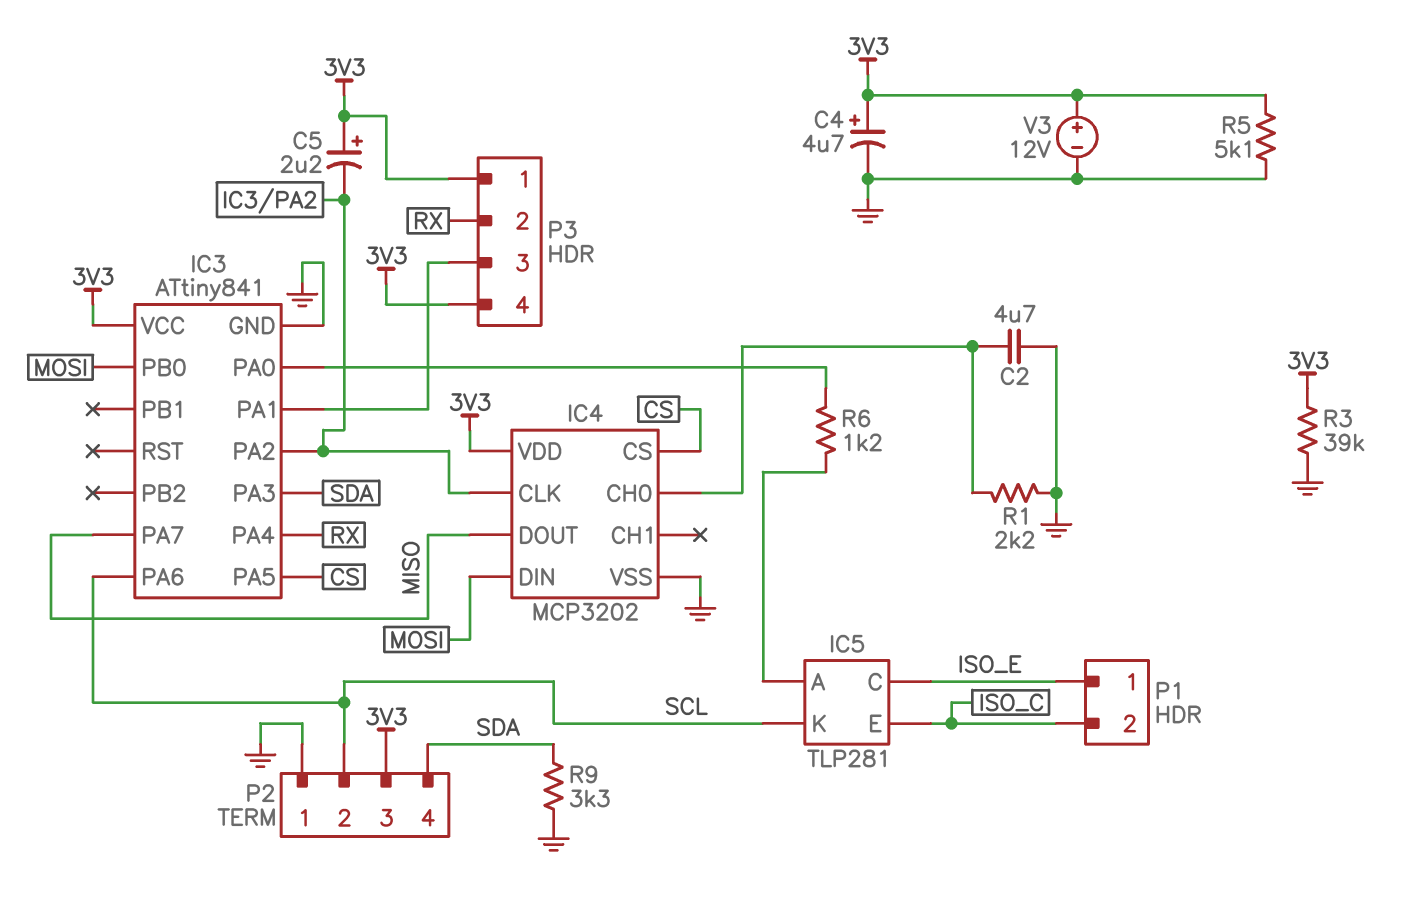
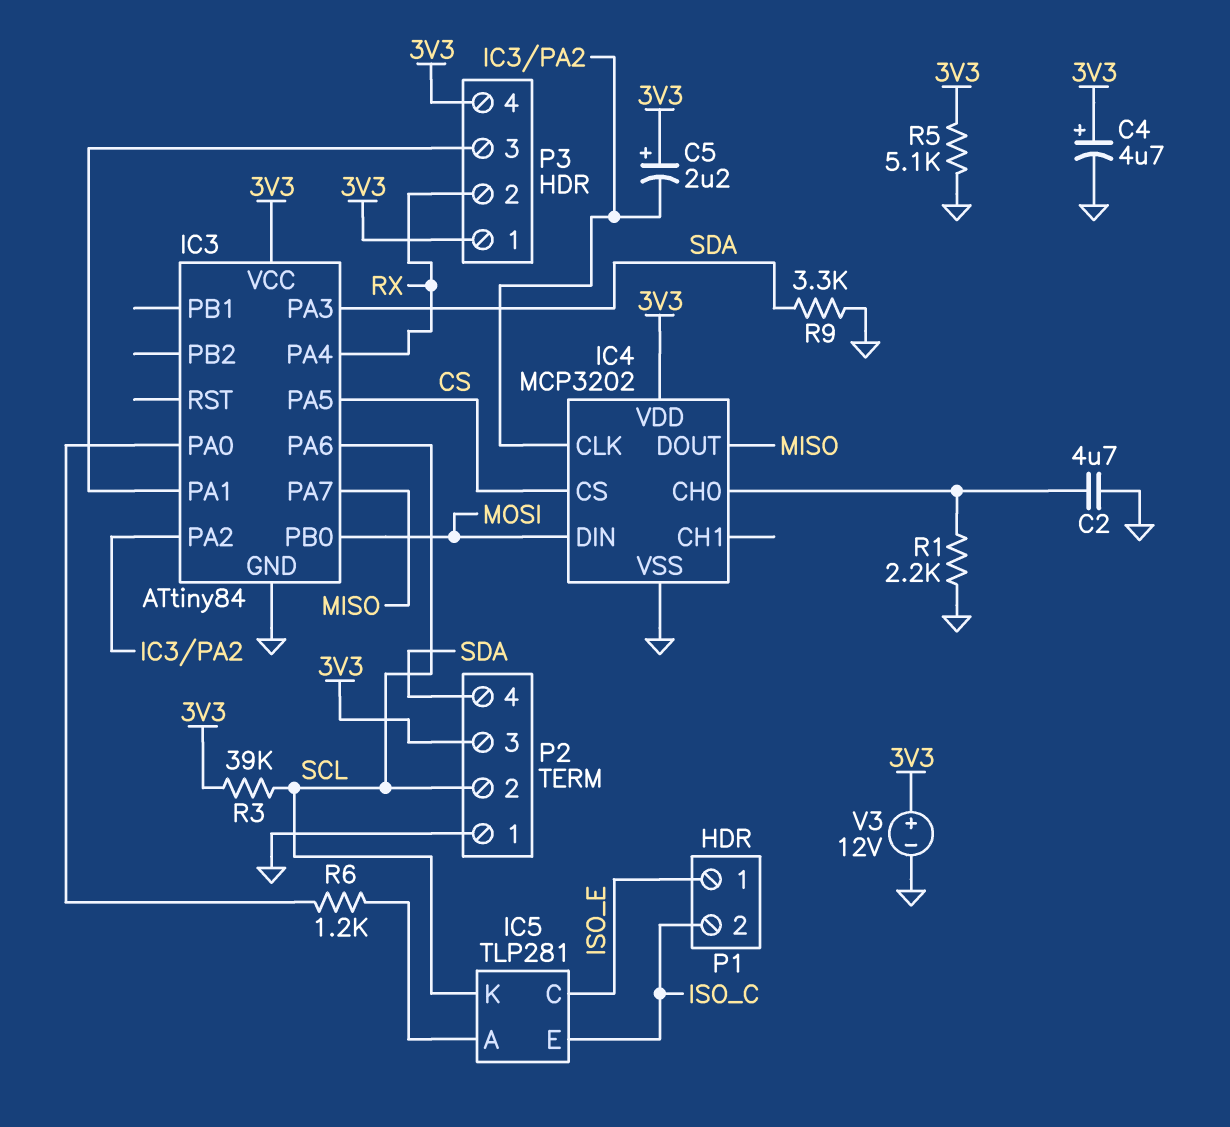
IC3: ATtiny841 -> ATtiny84
R3: 39k (3V3, GND) -> 39k (3V3, SCL)

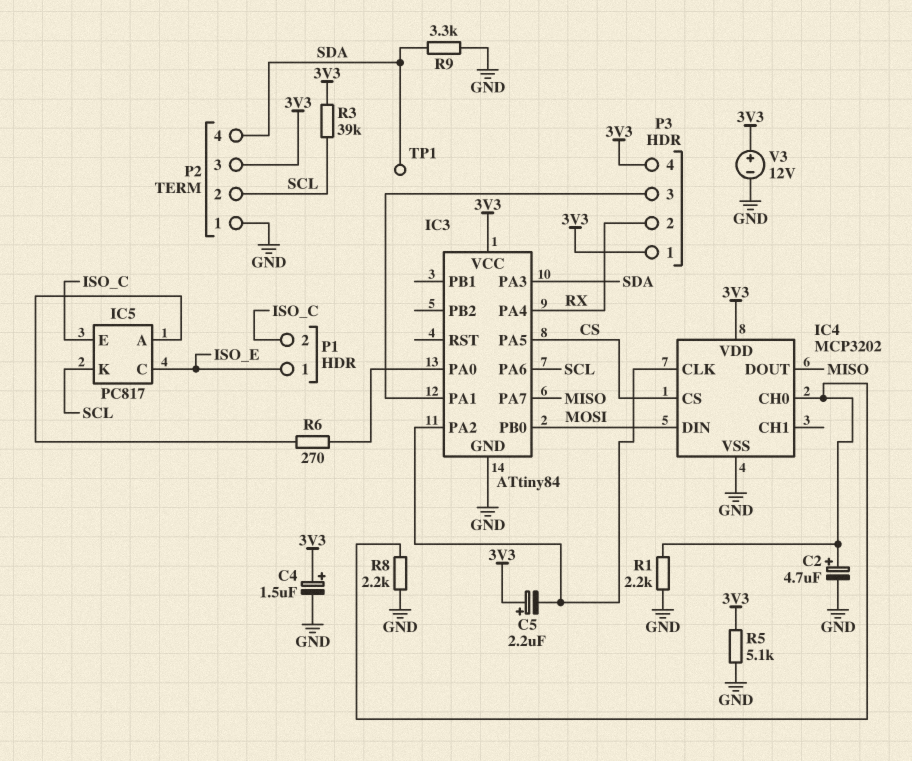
C2: 4.7uF (GND, IC4/CH0) -> 4.7uF (plus IC4/CH0, minus GND)
C4: 4.7uF (plus 3V3, minus GND) -> 1.5uF (plus 3V3, minus GND)
IC5: TLP281 -> PC817
R6: 1.2k (IC3/PA0, IC5/A) -> 270 (IC3/PA0, IC5/A)
R8: none -> 2.2k (GND, IC4/CH0)
TP1: none -> test point (SDA)

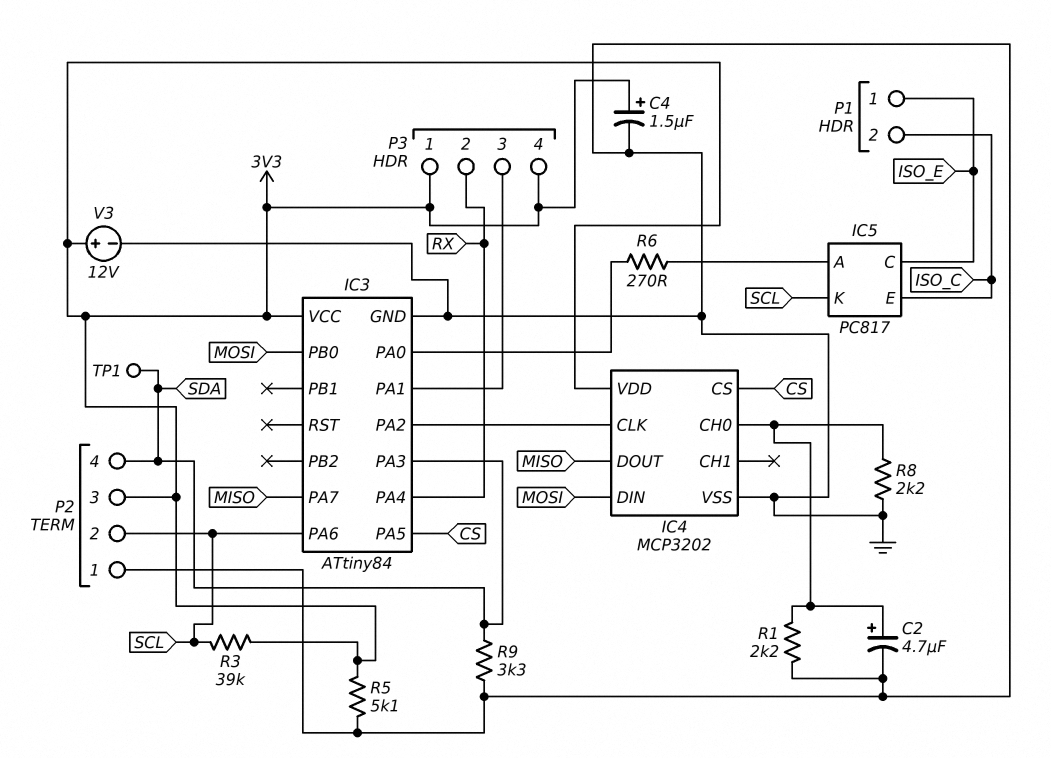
C5: 2.2uF (plus 3V3, minus IC3/PA2) -> none

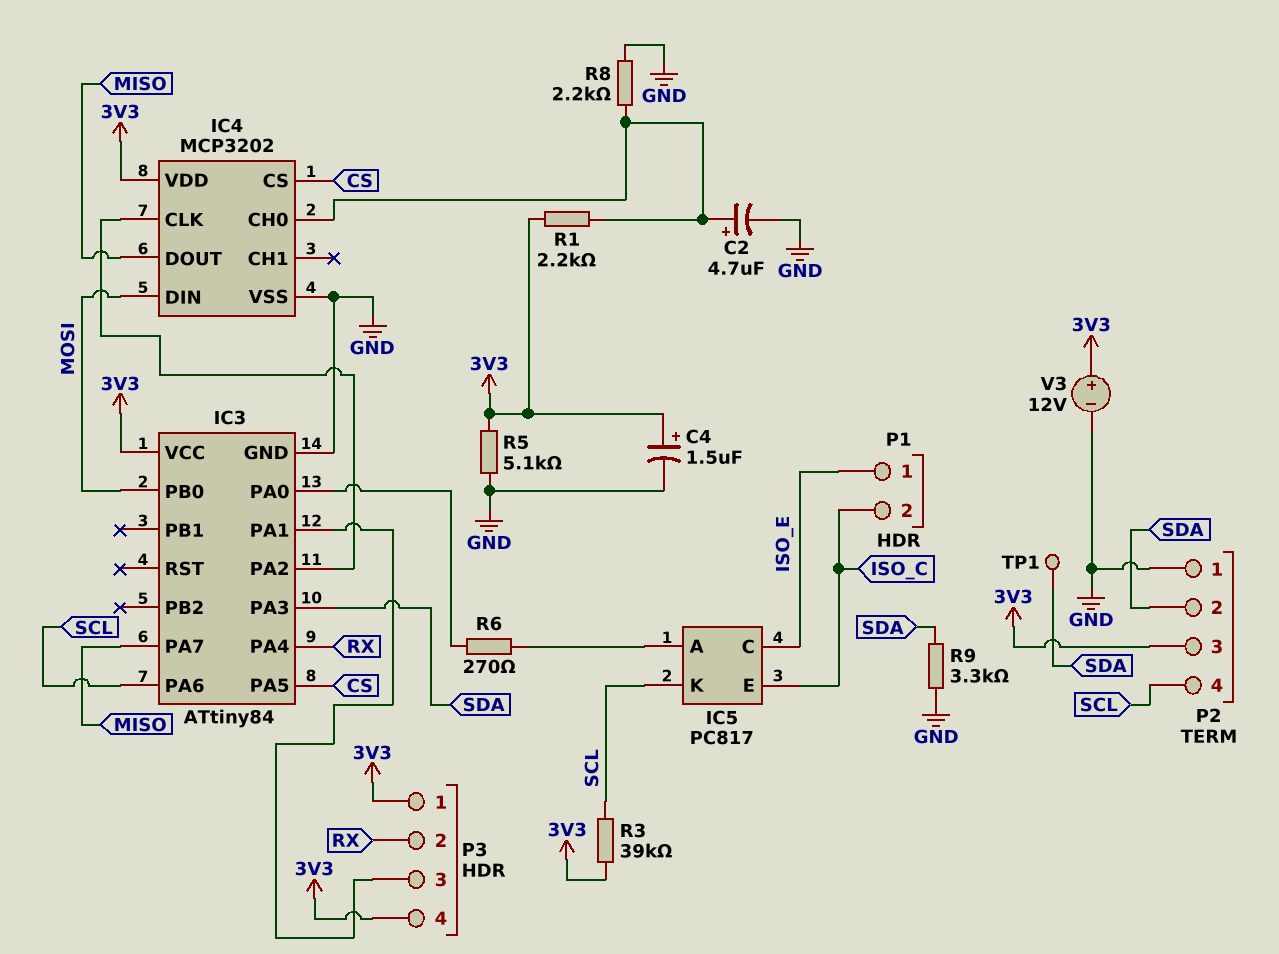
P2 pin 2: SCL -> SDA
P2 pin 4: SDA -> SCL
R1: 2.2k (GND, IC4/CH0) -> 2.2k (3V3, IC4/CH0)

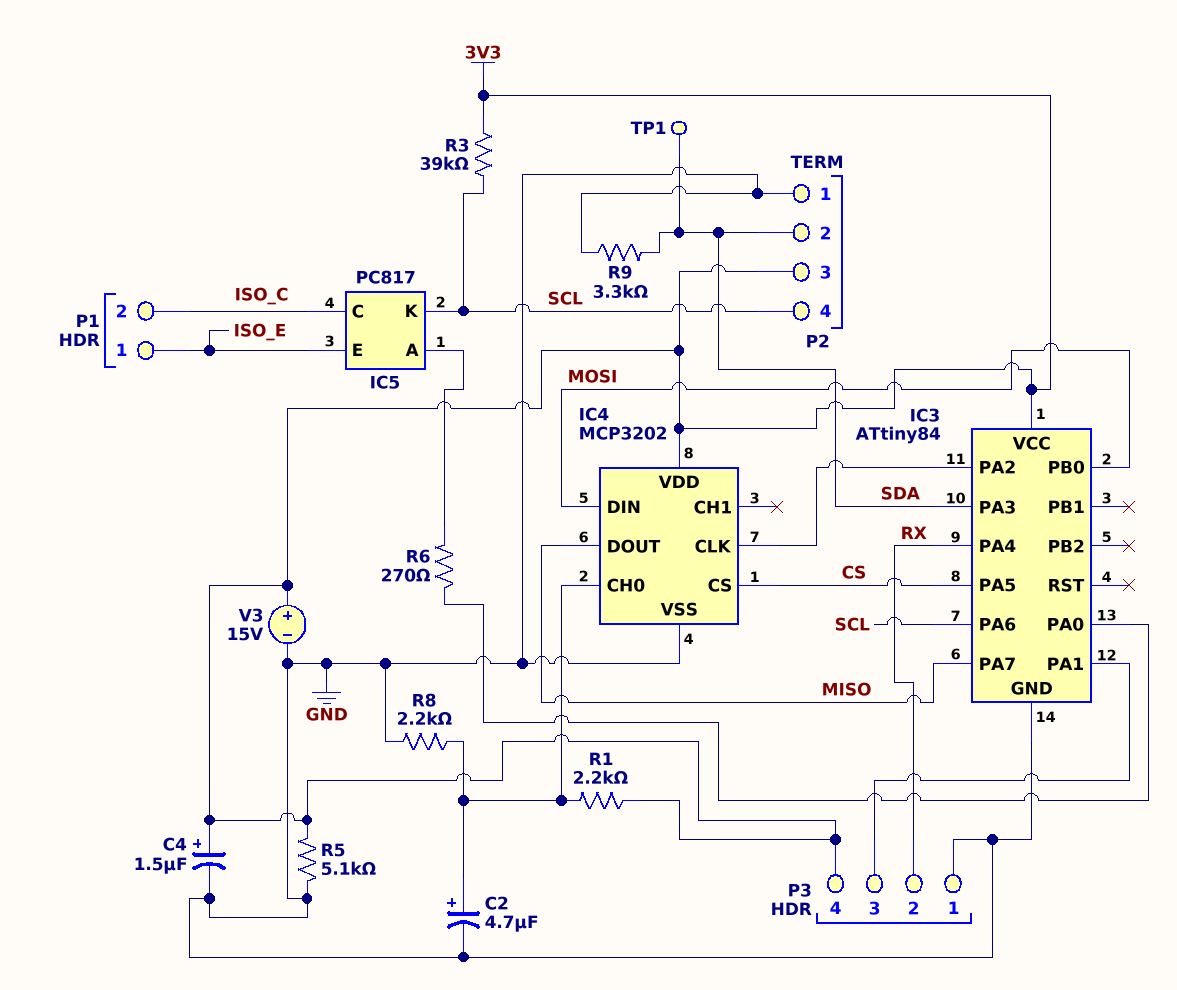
IC5 pin C: ISO_E -> ISO_C
IC5 pin E: ISO_C -> ISO_E
P3 pin 1: 3V3 -> GND
V3: 12V (plus 3V3, minus GND) -> 15V (plus 3V3, minus GND)

